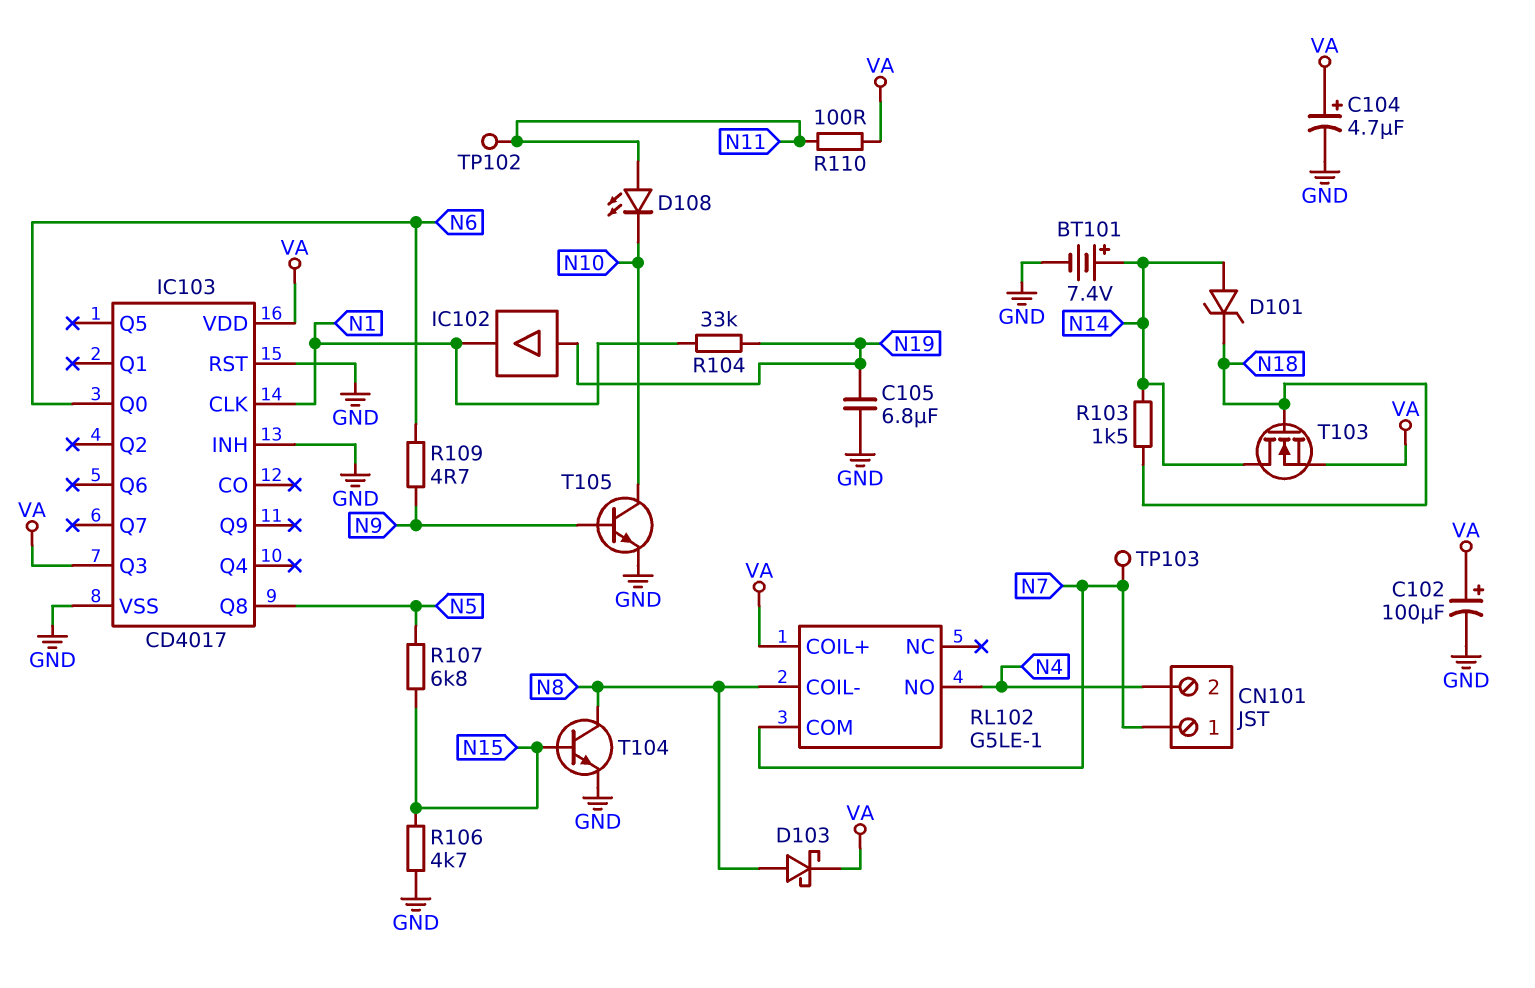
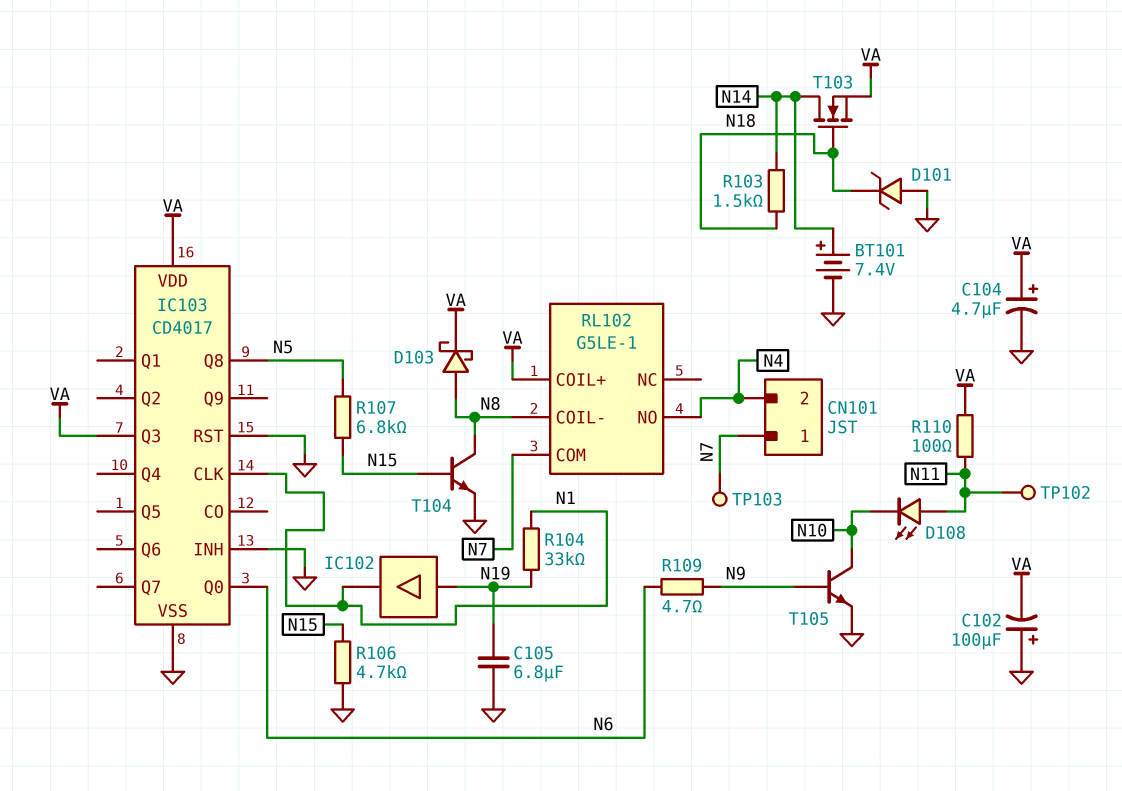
C102: 100uF (plus VA, minus GND) -> 100uF (plus GND, minus VA)
D101: zener (A N14, K N18) -> zener (A GND, K N18)

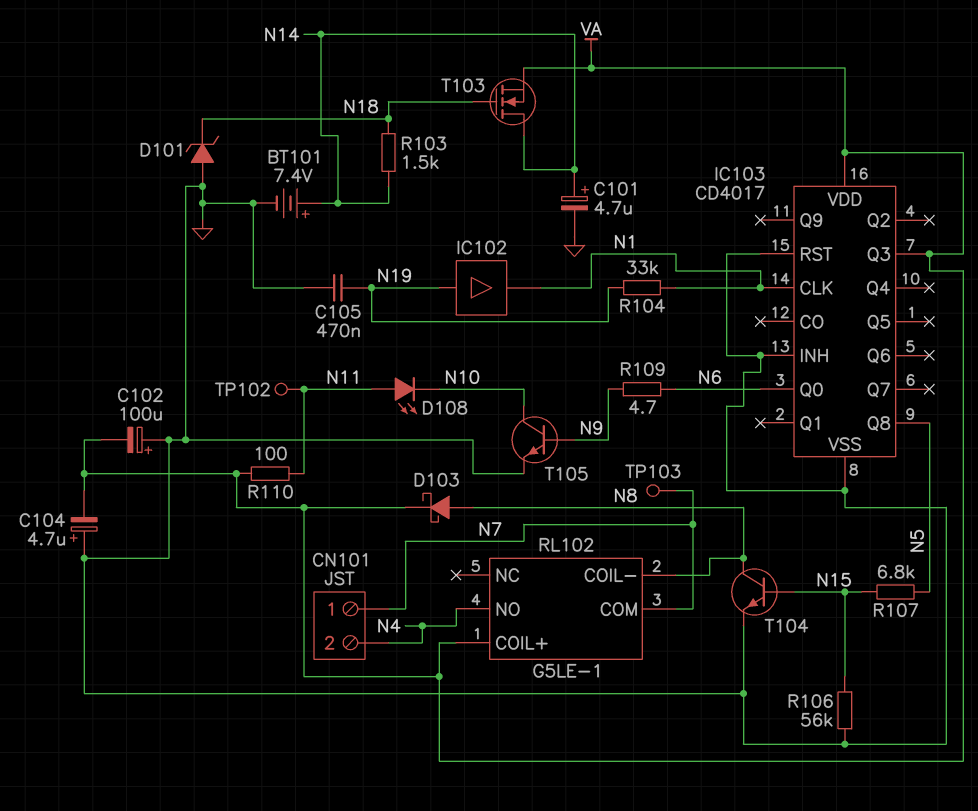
C101: none -> 4.7uF (plus N14, minus GND)
C104: 4.7uF (plus VA, minus GND) -> 4.7uF (plus GND, minus VA)
C105: 6.8uF (GND, N19) -> 470nF (GND, N19)
R106: 4.7k (GND, N15) -> 56k (GND, N15)

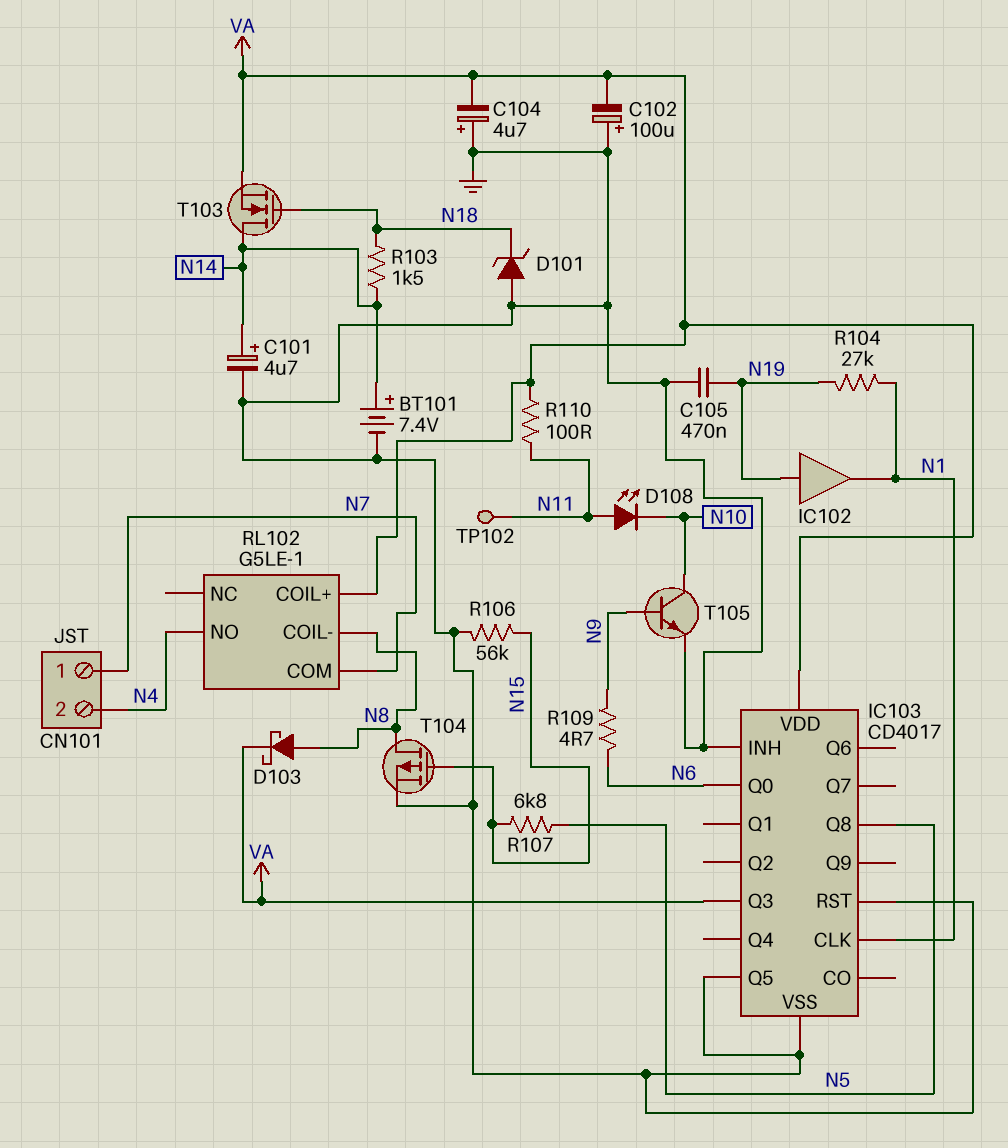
IC103 pin Q5: none -> GND
R104: 33k (N1, N19) -> 27k (N1, N19)
T104: NPN (B N15, C N8, E GND) -> PMOS (G N15, D N8, S GND)
TP103: test point (N7) -> none

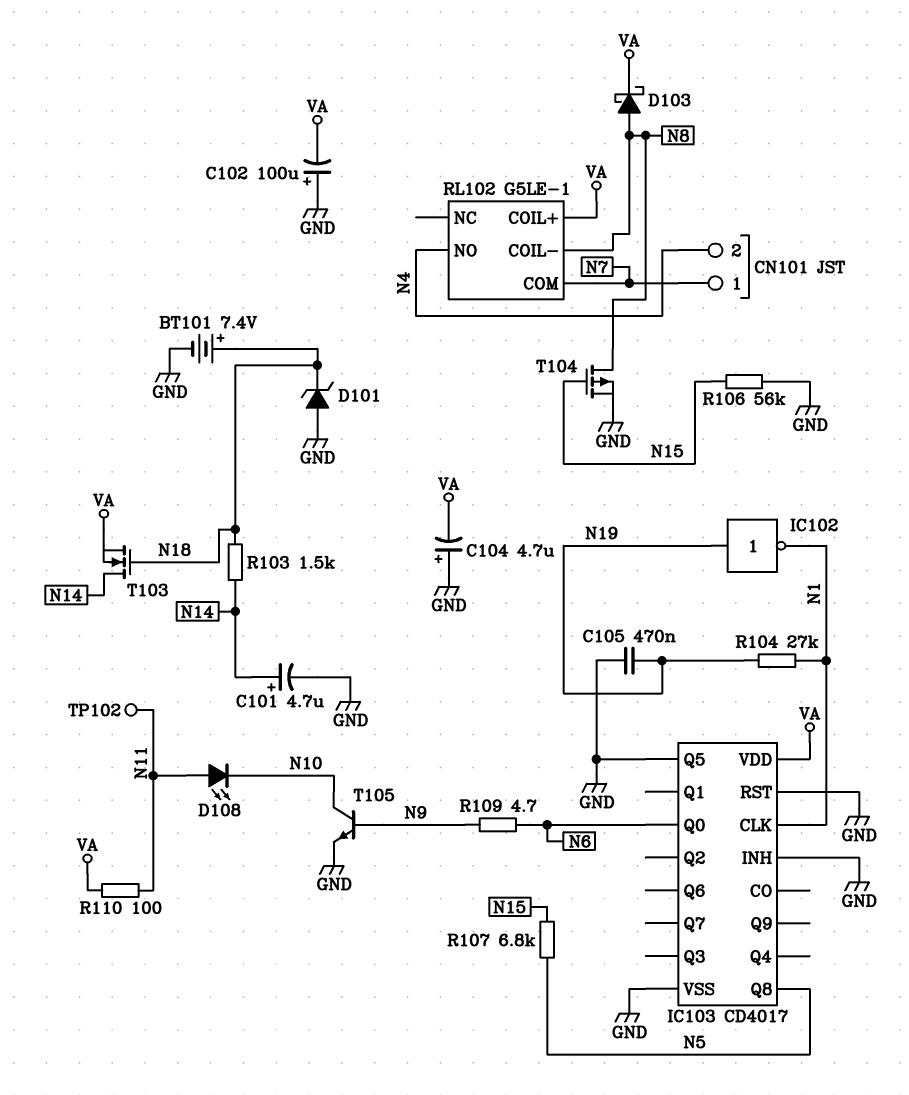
BT101: 7.4V (plus N14, minus GND) -> 7.4V (plus N18, minus GND)
IC102: buffer (in N19, out N1) -> NOT (in N19, out N1)
IC103 pin Q3: VA -> none

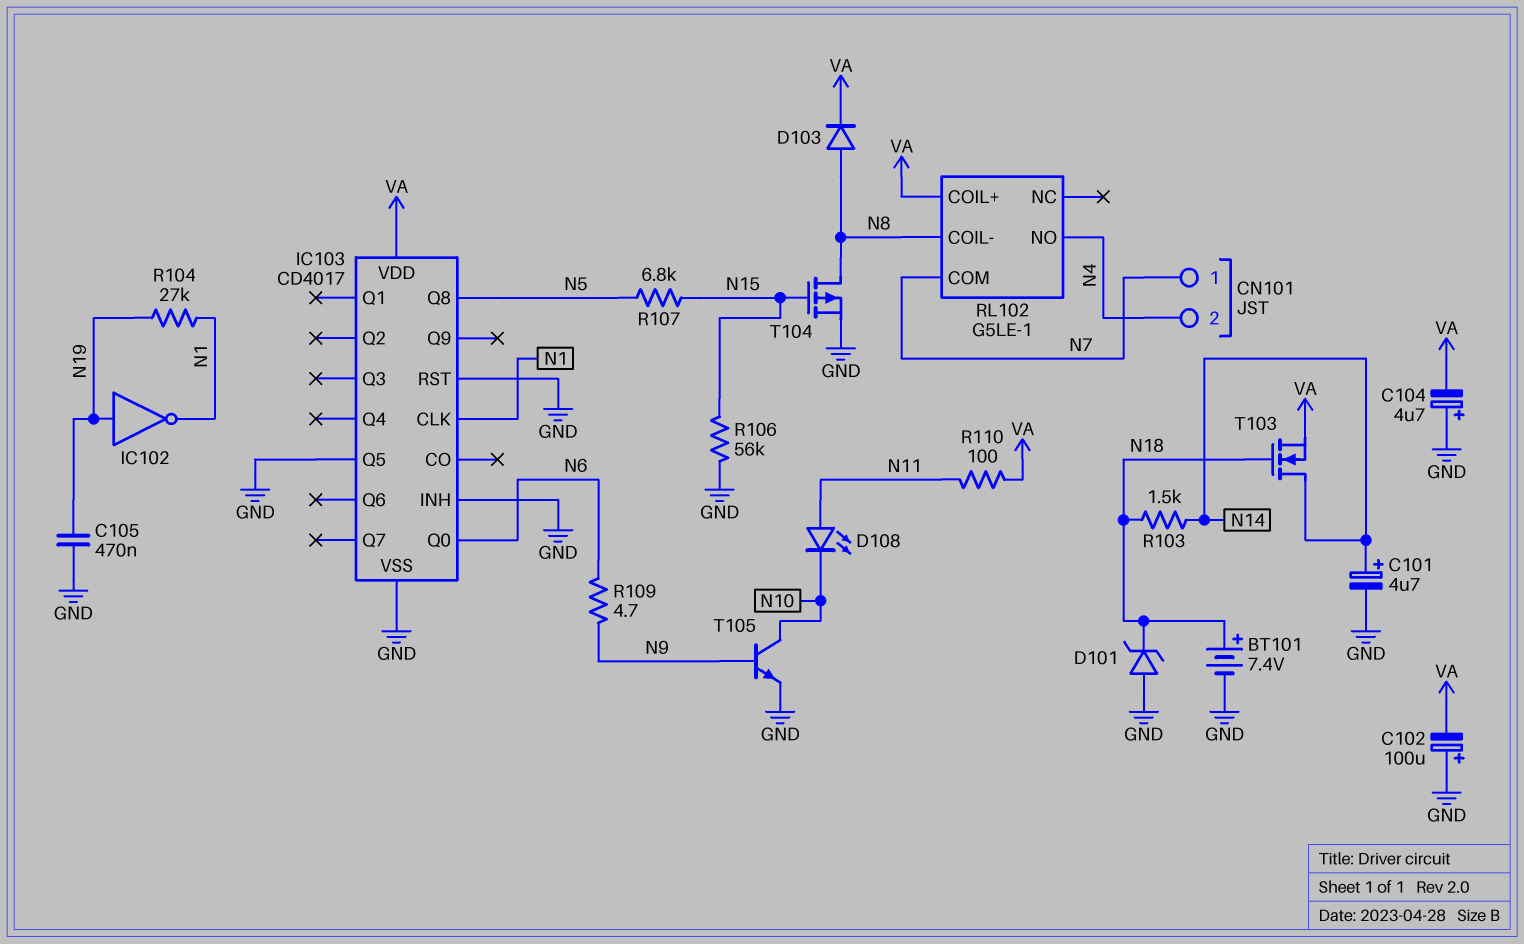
D103: schottky (A N8, K VA) -> diode (A N8, K VA)
TP102: test point (N11) -> none

